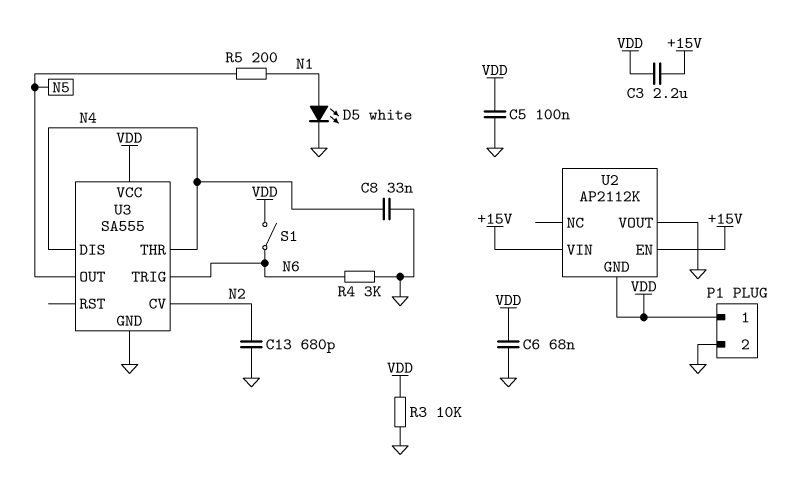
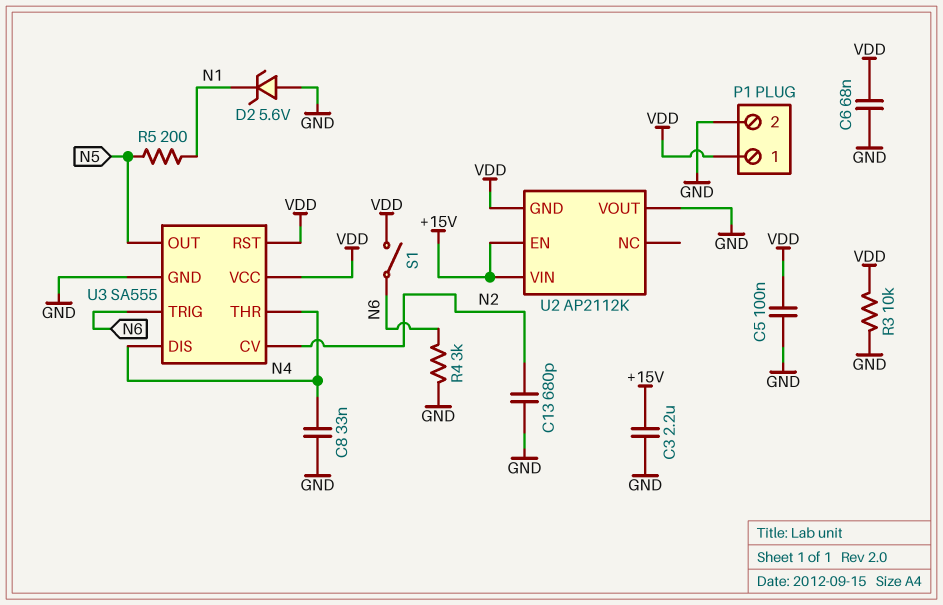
C3: 2.2uF (+15V, VDD) -> 2.2uF (+15V, GND)
D2: none -> zener 5.6V (A GND, K N1)
D5: LED white (A N1, K GND) -> none
U3 pin RST: none -> VDD

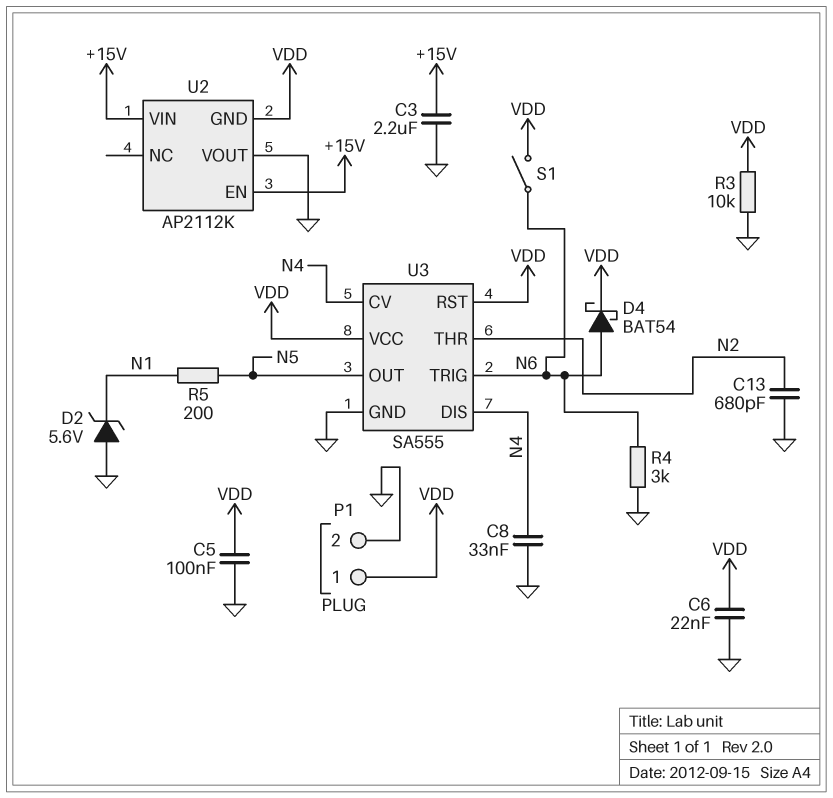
C6: 68nF (GND, VDD) -> 22nF (GND, VDD)
D4: none -> schottky BAT54 (A N6, K VDD)
U3 pin CV: N2 -> N4
U3 pin THR: N4 -> N2

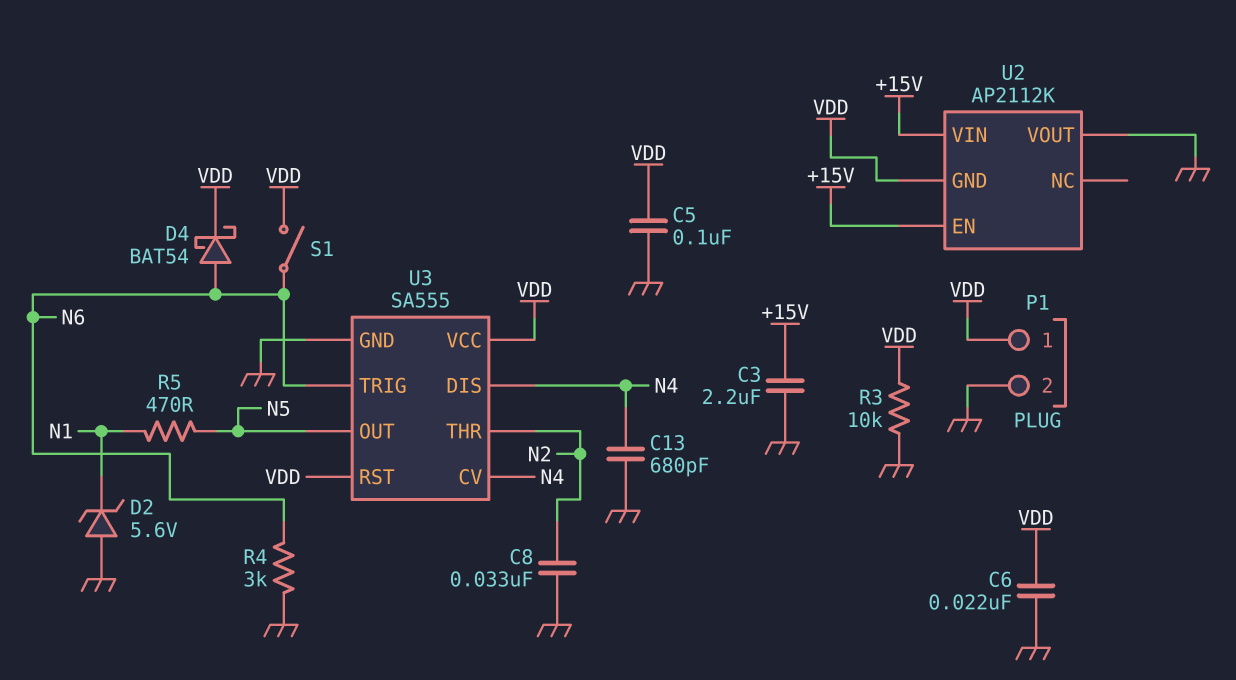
C8: 33nF (GND, N4) -> 33nF (GND, N2)
C13: 680pF (GND, N2) -> 680pF (GND, N4)
R5: 200 (N1, N5) -> 470 (N1, N5)

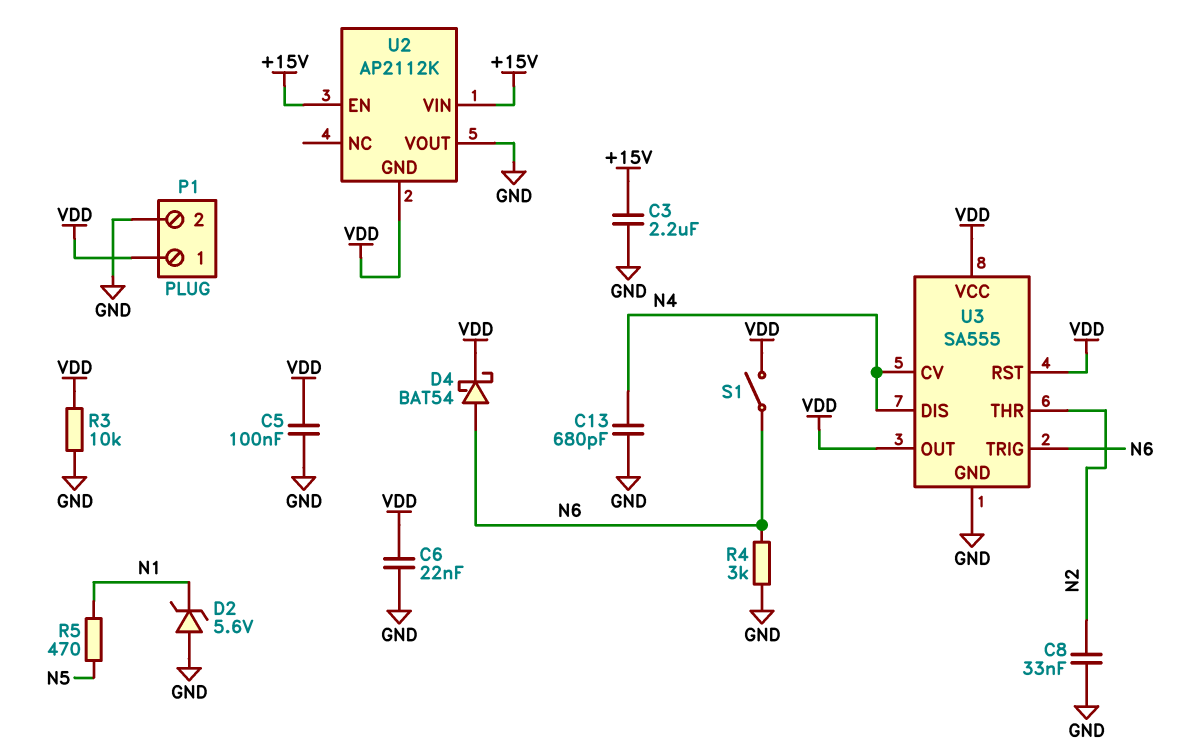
U3 pin OUT: N5 -> VDD

